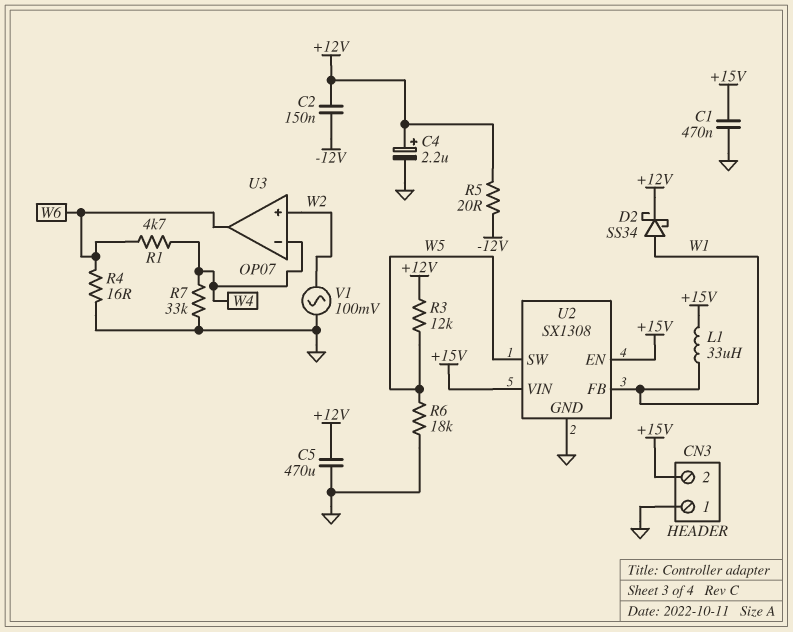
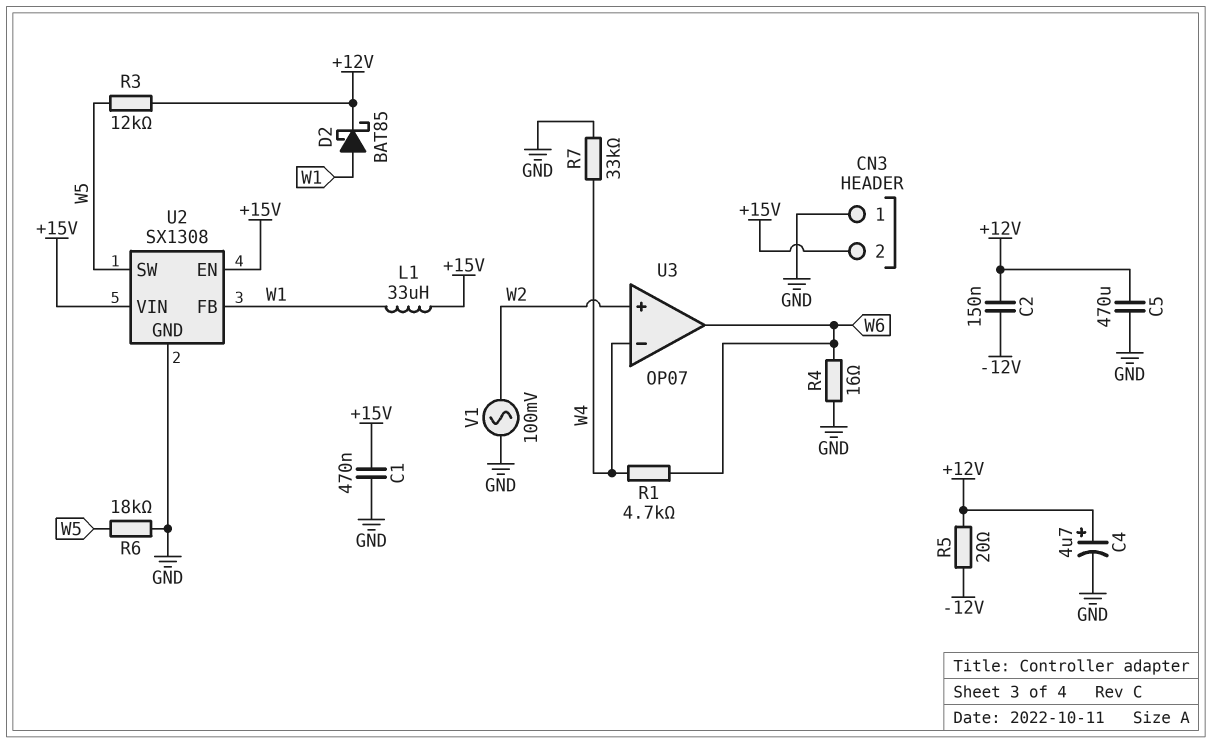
C4: 2.2uF (plus +12V, minus GND) -> 4.7uF (plus +12V, minus GND)
D2: schottky SS34 (A W1, K +12V) -> schottky BAT85 (A W1, K +12V)

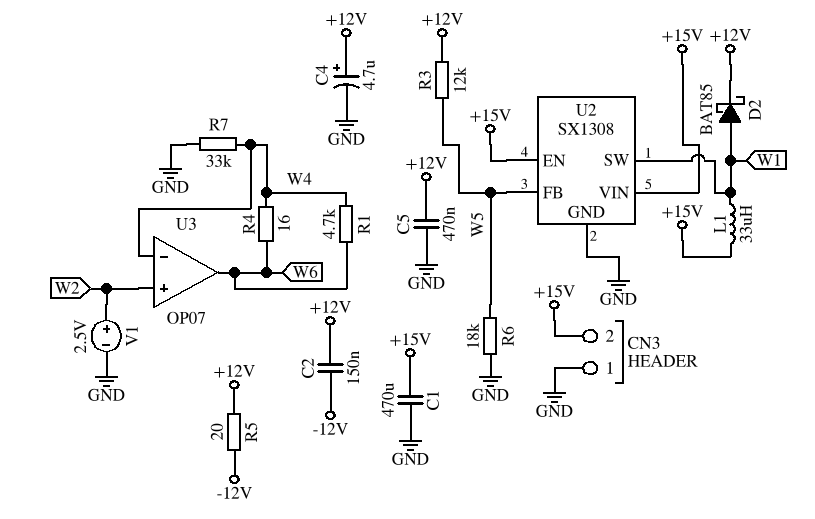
C1: 470nF (+15V, GND) -> 470uF (+15V, GND)
C5: 470uF (+12V, GND) -> 470nF (+12V, GND)
R4: 16 (GND, W6) -> 16 (W4, W6)
U2 pin FB: W1 -> W5
U2 pin SW: W5 -> W1
V1: AC 100mV (GND, W2) -> 2.5V (plus W2, minus GND)

